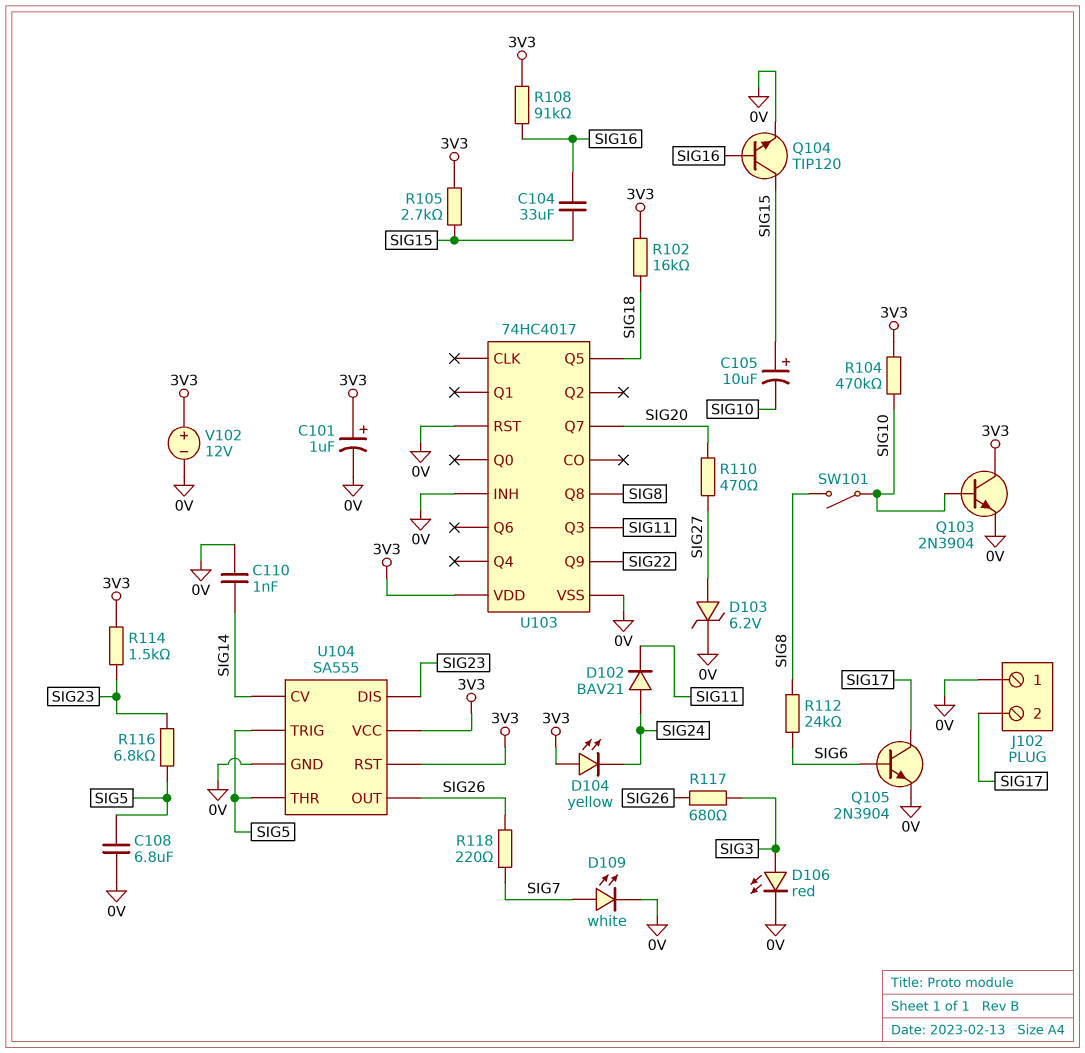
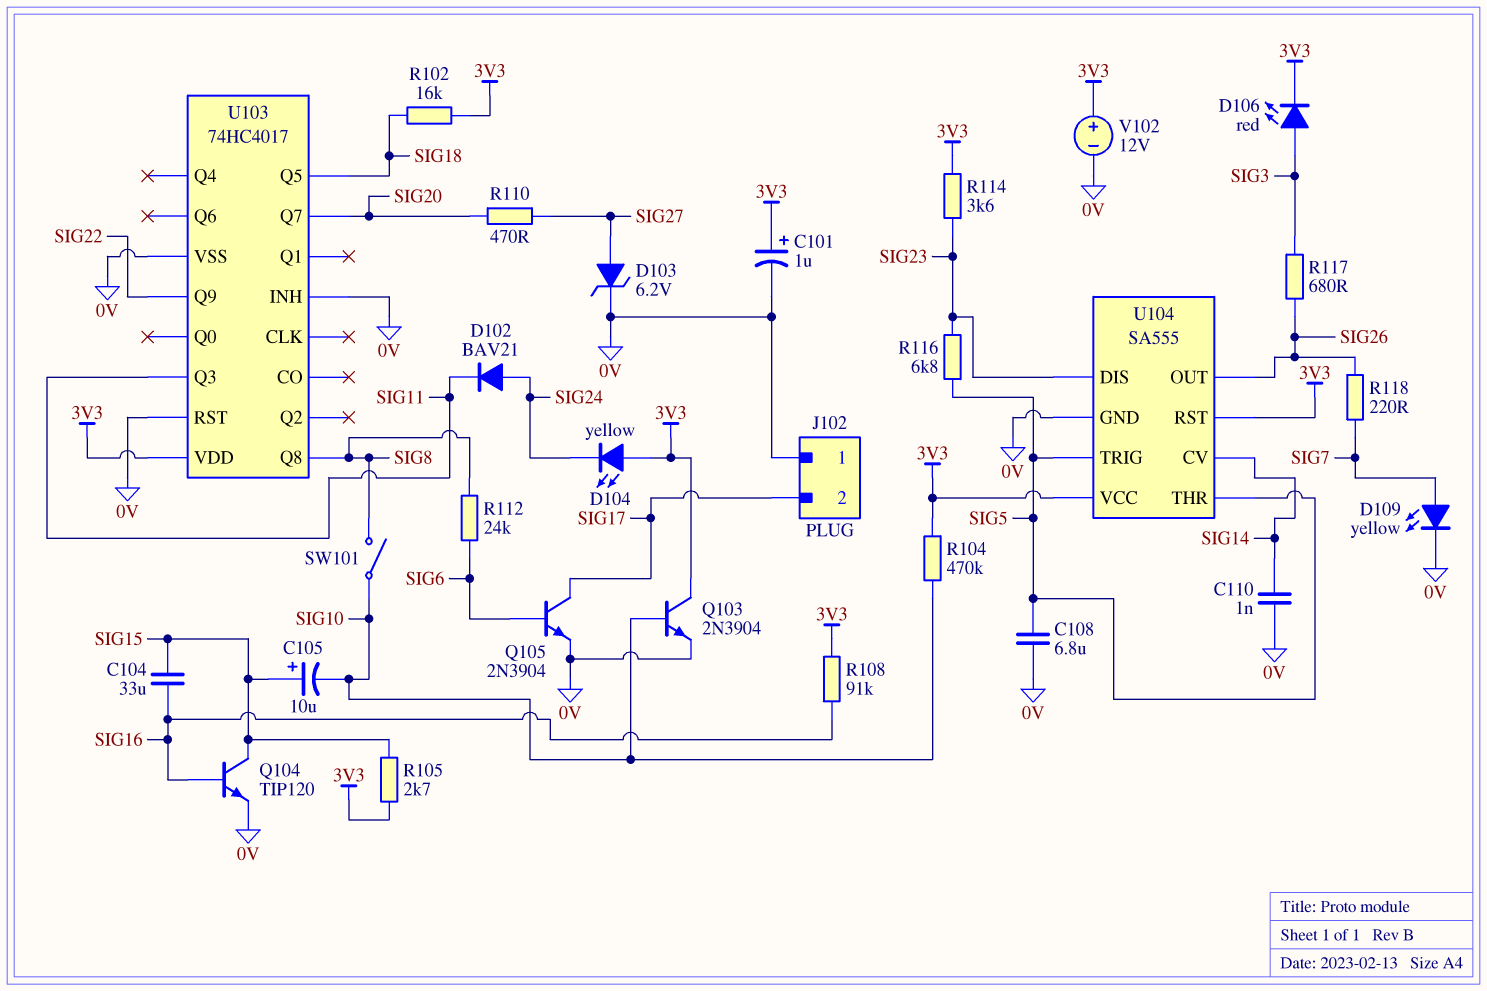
D106: LED red (A SIG3, K 0V) -> LED red (A SIG3, K 3V3)
D109: LED white (A SIG7, K 0V) -> LED yellow (A SIG7, K 0V)
R114: 1.5k (3V3, SIG23) -> 3.6k (3V3, SIG23)

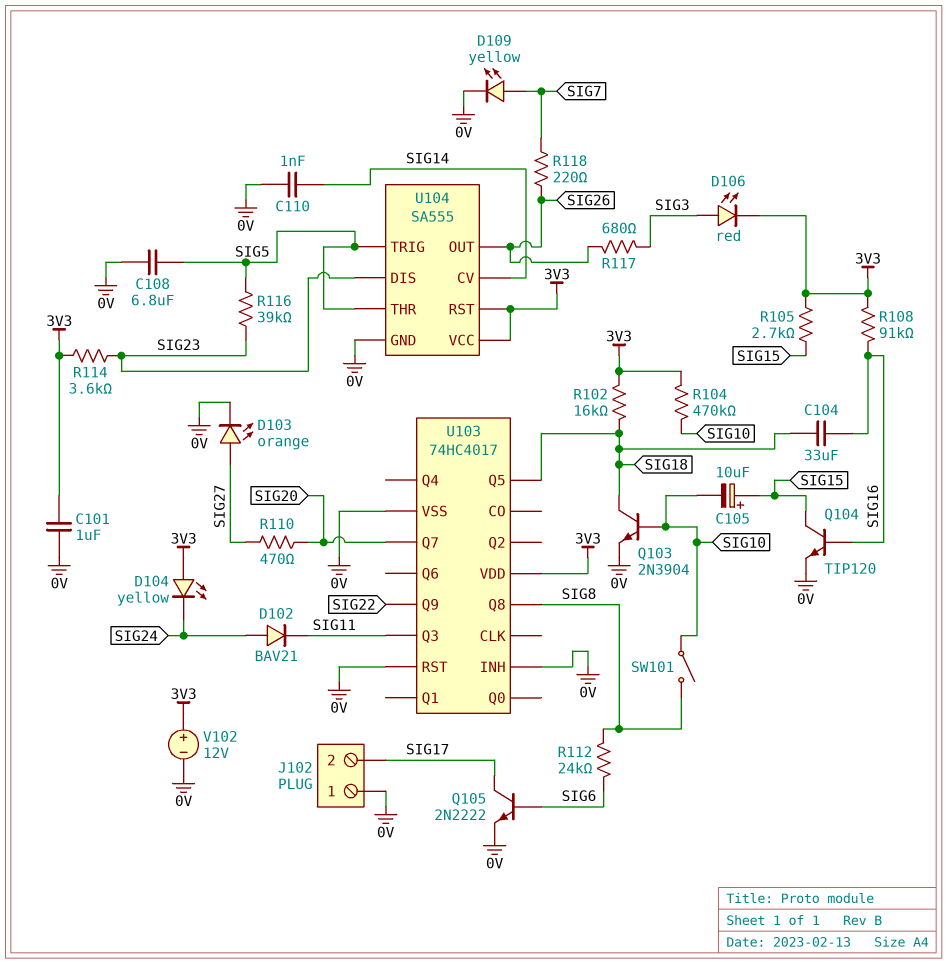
C101: 1uF (plus 3V3, minus 0V) -> 1uF (0V, 3V3)
C104: 33uF (SIG15, SIG16) -> 33uF (SIG16, SIG18)
D103: zener 6.2V (A SIG27, K 0V) -> LED orange (A SIG27, K 0V)
Q103: NPN 2N3904 (B SIG10, C 3V3, E 0V) -> NPN 2N3904 (B SIG10, C SIG18, E 0V)
Q105: NPN 2N3904 (B SIG6, C SIG17, E 0V) -> NPN 2N2222 (B SIG6, C SIG17, E 0V)
R116: 6.8k (SIG5, SIG23) -> 39k (SIG5, SIG23)

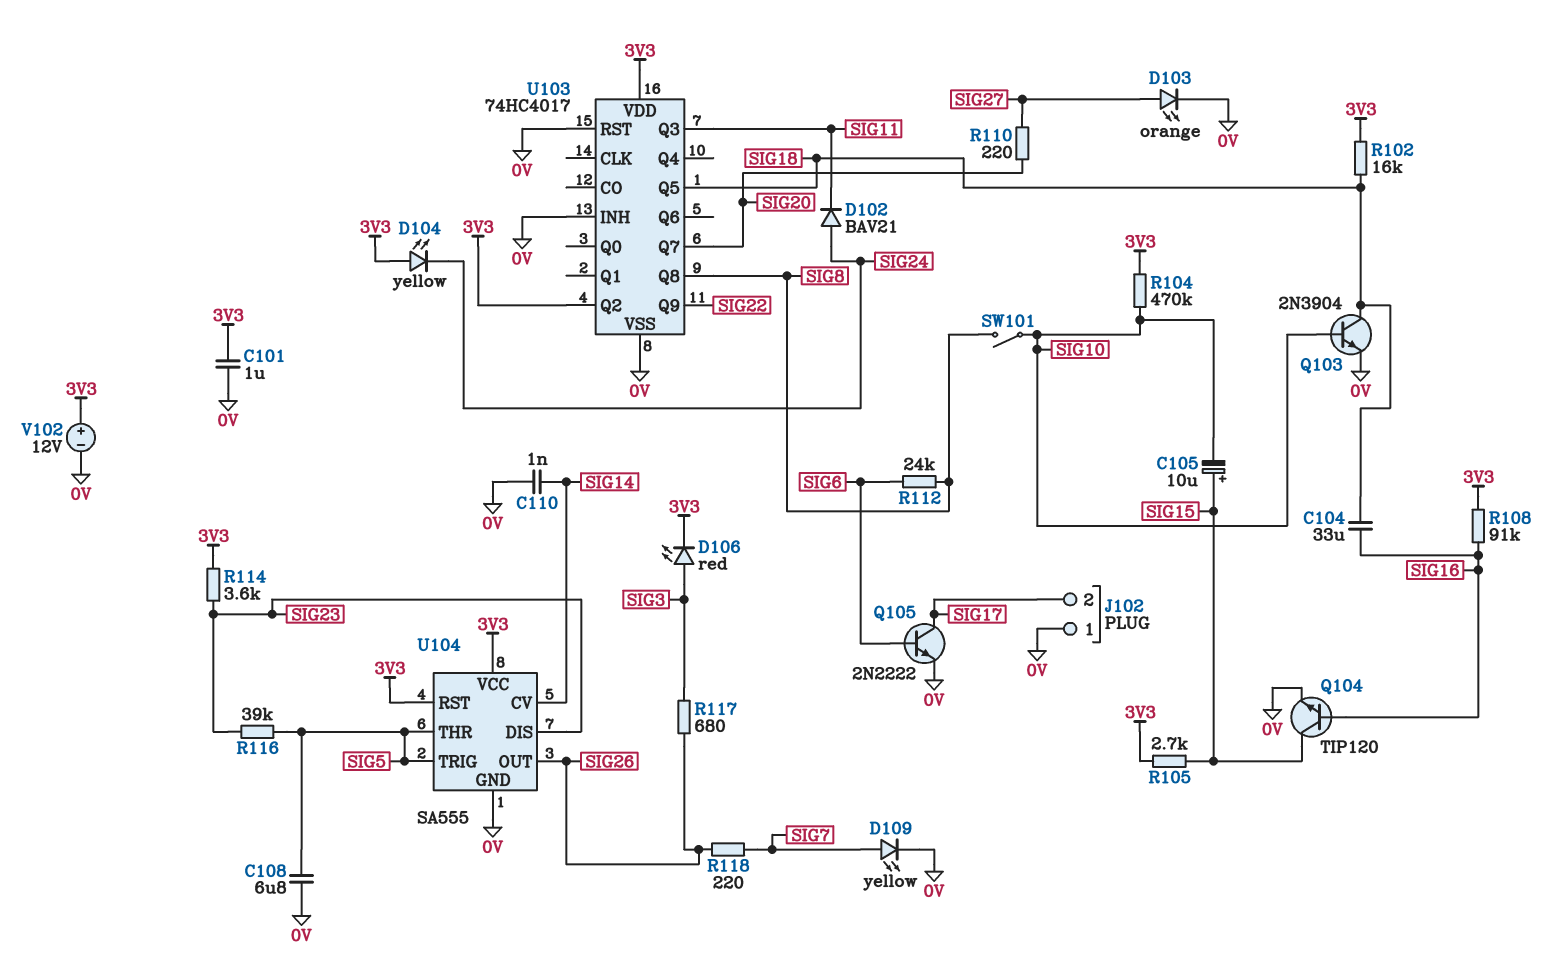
R110: 470 (SIG20, SIG27) -> 220 (SIG20, SIG27)
U103 pin Q2: none -> 3V3

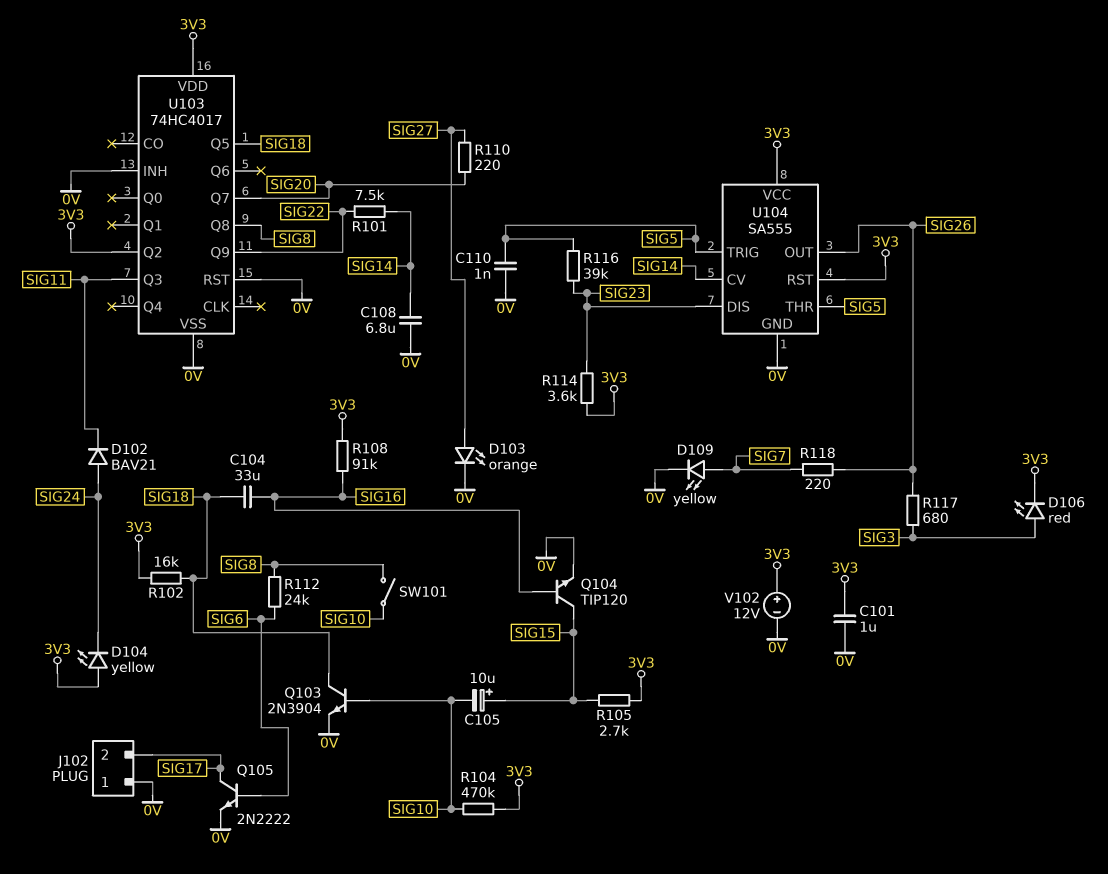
C108: 6.8uF (0V, SIG5) -> 6.8uF (0V, SIG14)
C110: 1nF (0V, SIG14) -> 1nF (0V, SIG5)
R101: none -> 7.5k (SIG14, SIG22)

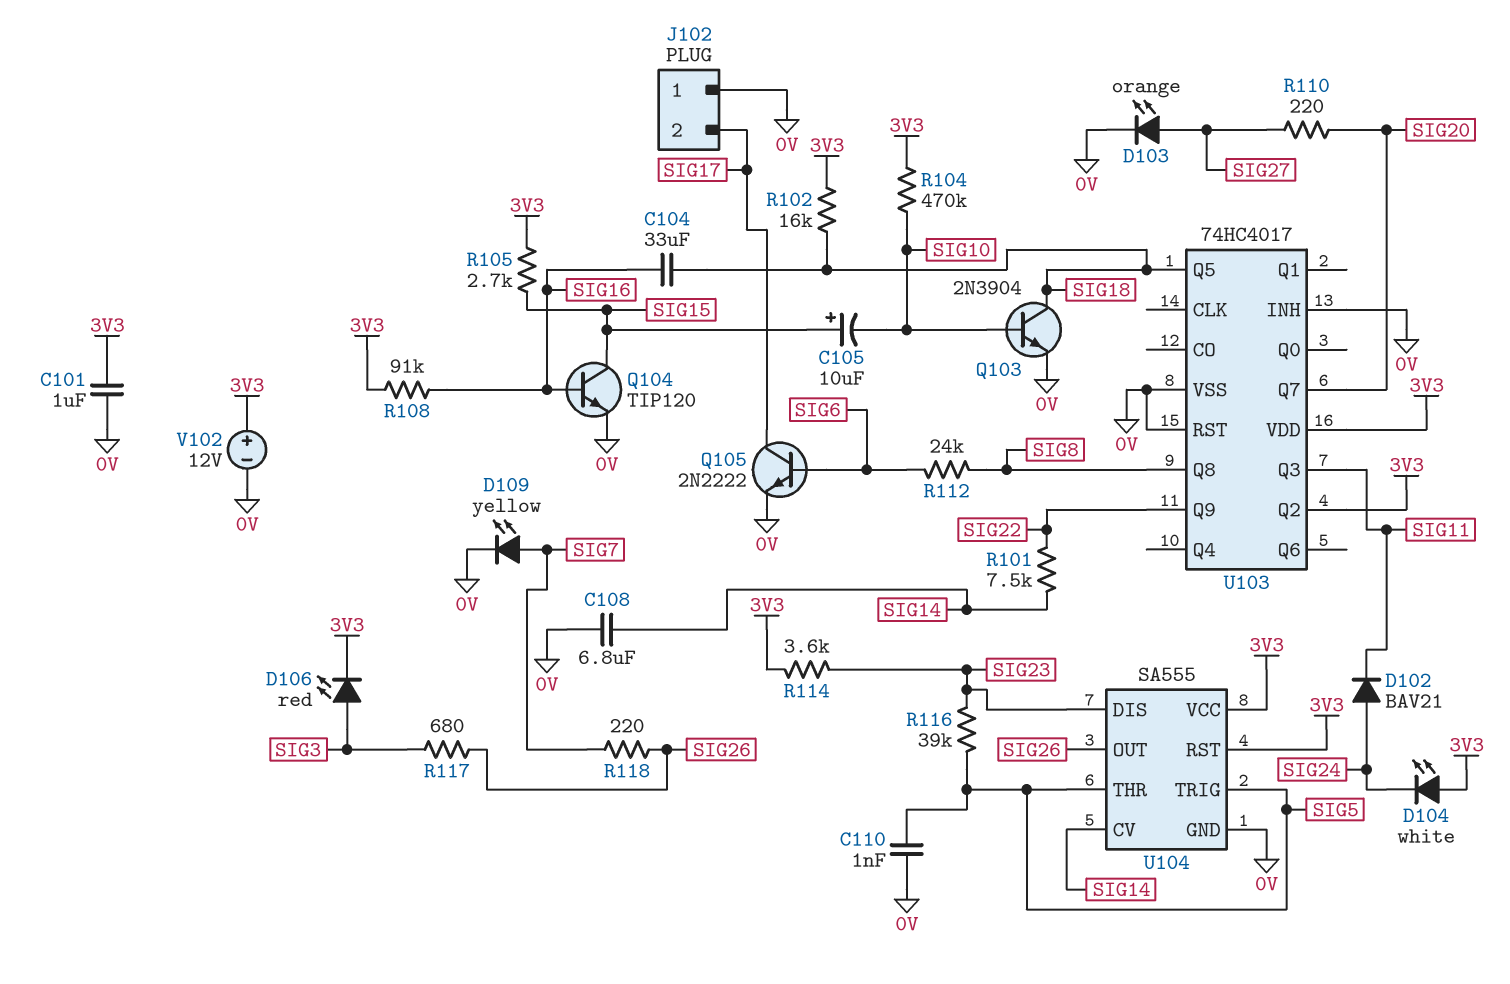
D104: LED yellow (A 3V3, K SIG24) -> LED white (A 3V3, K SIG24)
SW101: switch (SIG8, SIG10) -> none

